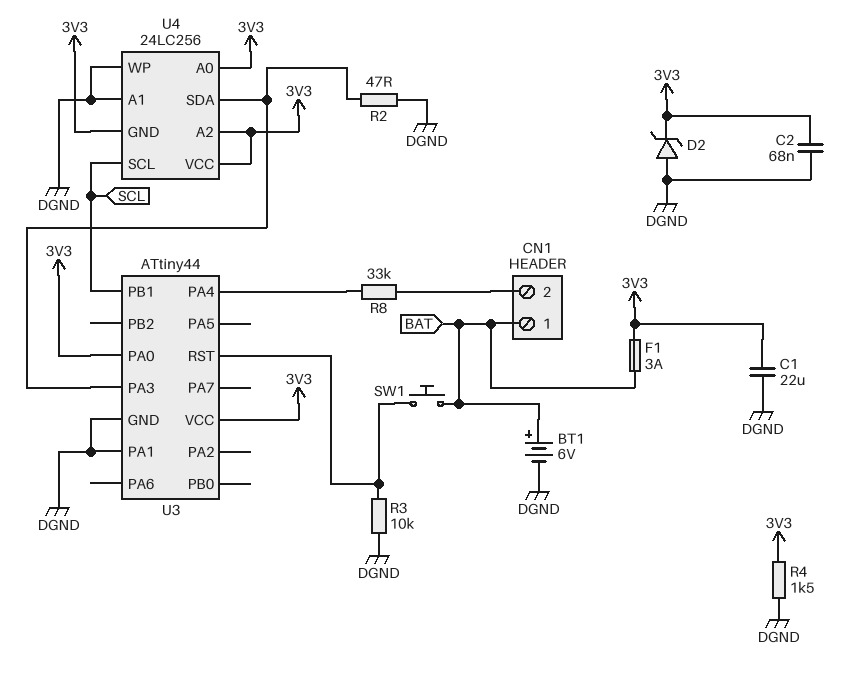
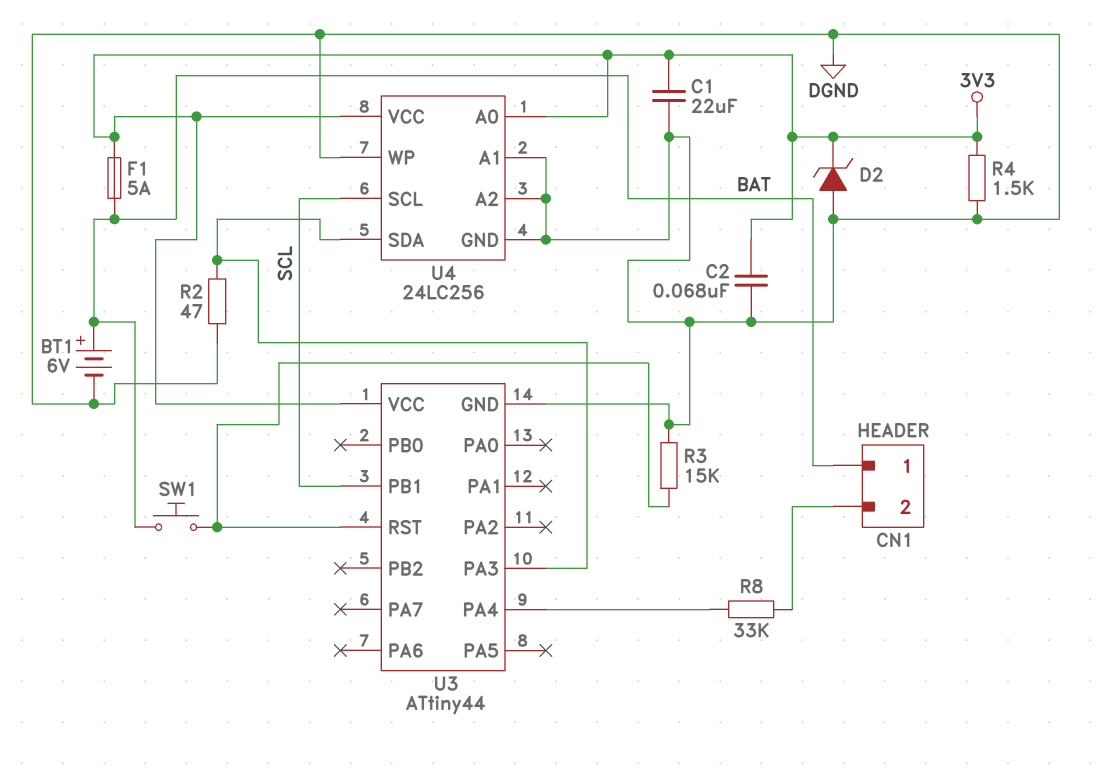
F1: 3A (3V3, BAT) -> 5A (3V3, BAT)
R3: 10k (DGND, U3/RST) -> 15k (DGND, U3/RST)
U3 pin PA0: 3V3 -> none
U3 pin PA1: DGND -> none
U4 pin A2: 3V3 -> DGND
U4 pin GND: 3V3 -> DGND

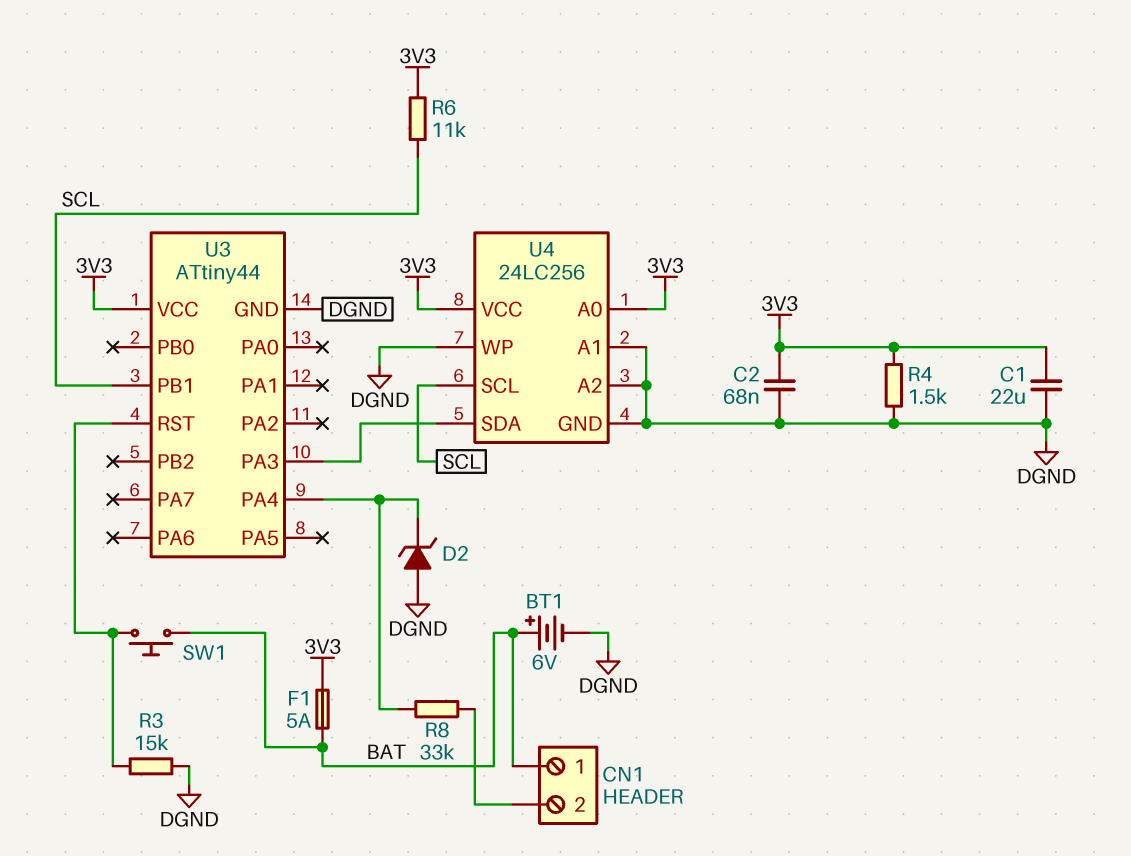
D2: zener (A DGND, K 3V3) -> zener (A DGND, K U3/PA4)
R2: 47 (DGND, U3/PA3) -> none
R6: none -> 11k (3V3, SCL)

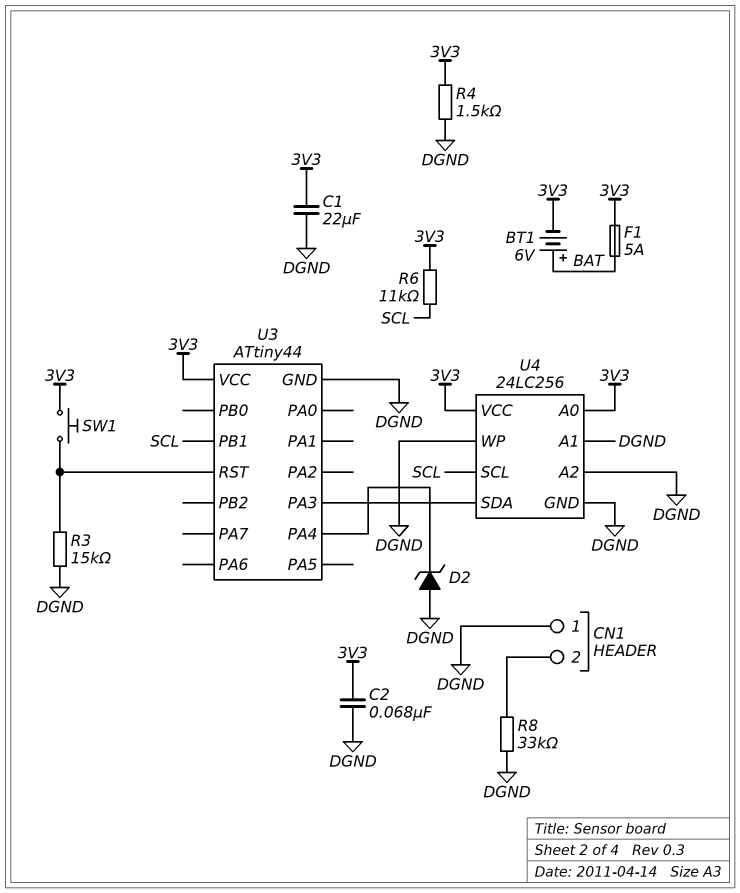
BT1: 6V (plus BAT, minus DGND) -> 6V (plus BAT, minus 3V3)
CN1 pin 1: BAT -> DGND
R8: 33k (CN1/2, U3/PA4) -> 33k (CN1/2, DGND)
SW1: button (BAT, U3/RST) -> button (3V3, U3/RST)

